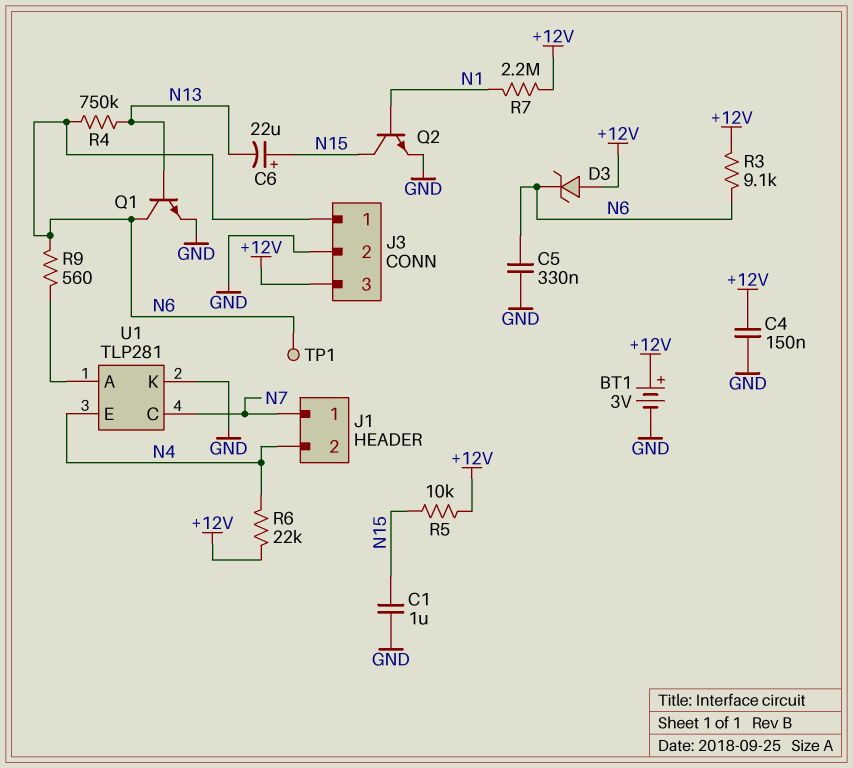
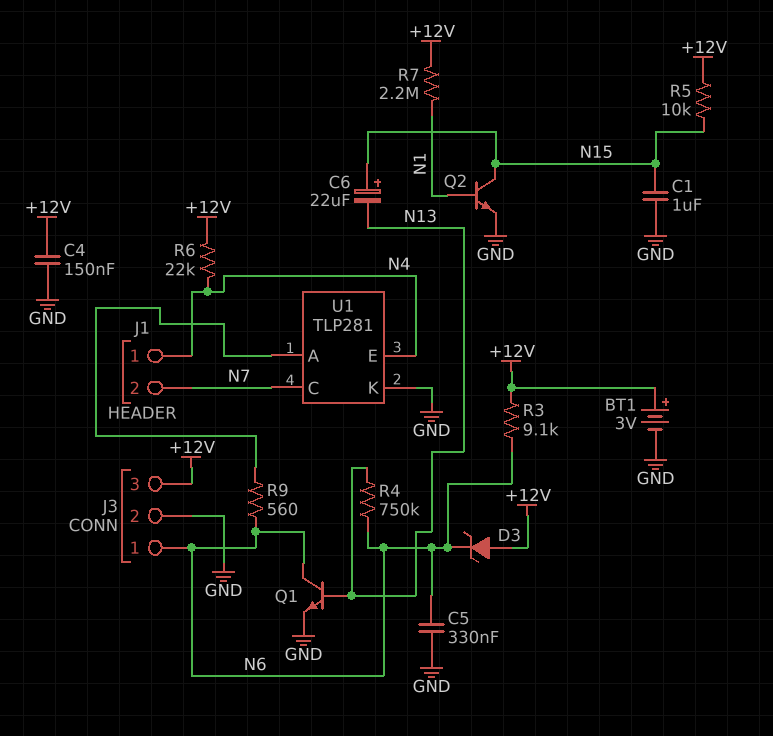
J1 pin 1: N7 -> N4
J1 pin 2: N4 -> N7
TP1: test point (N6) -> none

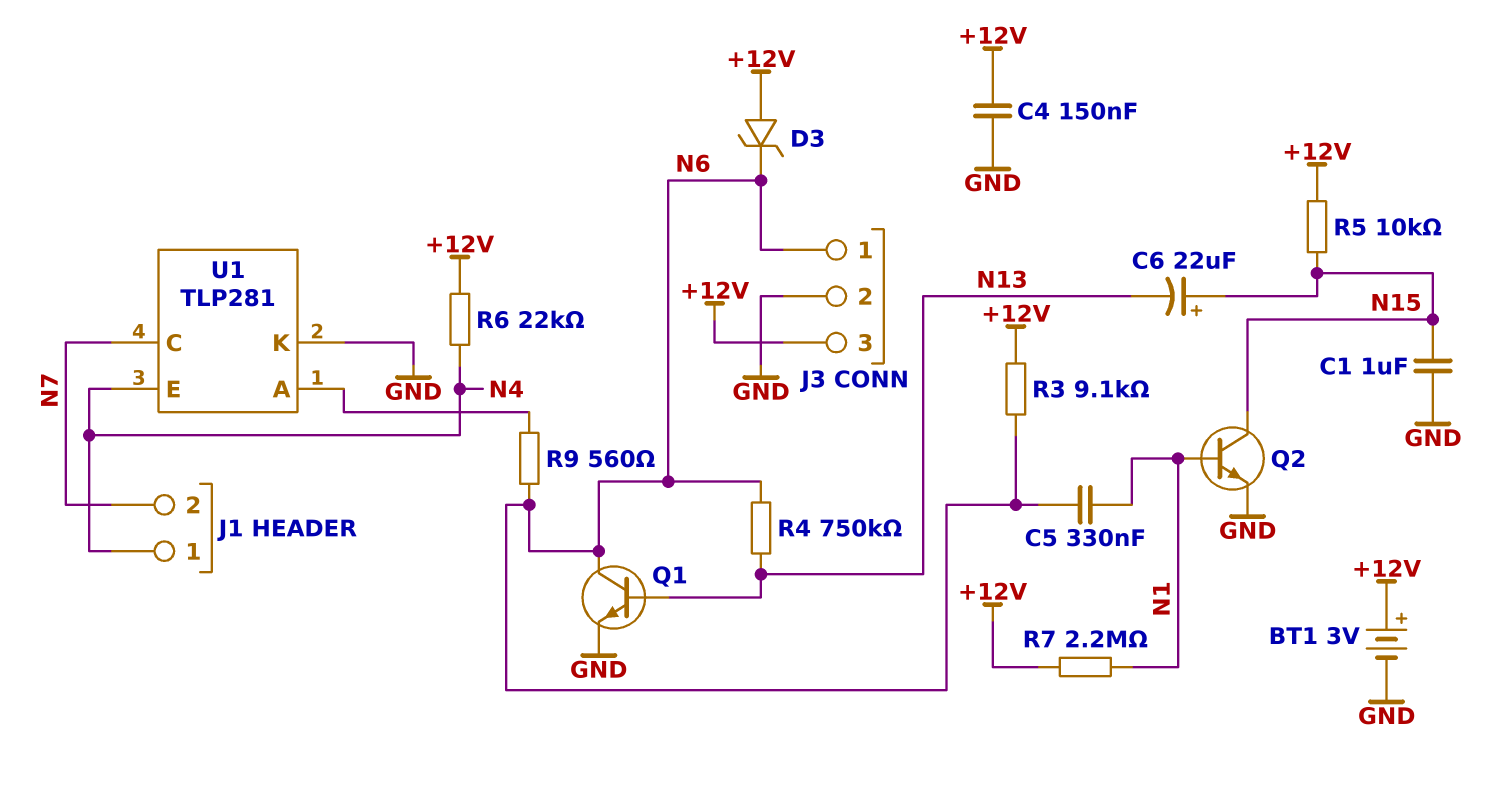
C5: 330nF (GND, N6) -> 330nF (N1, N6)

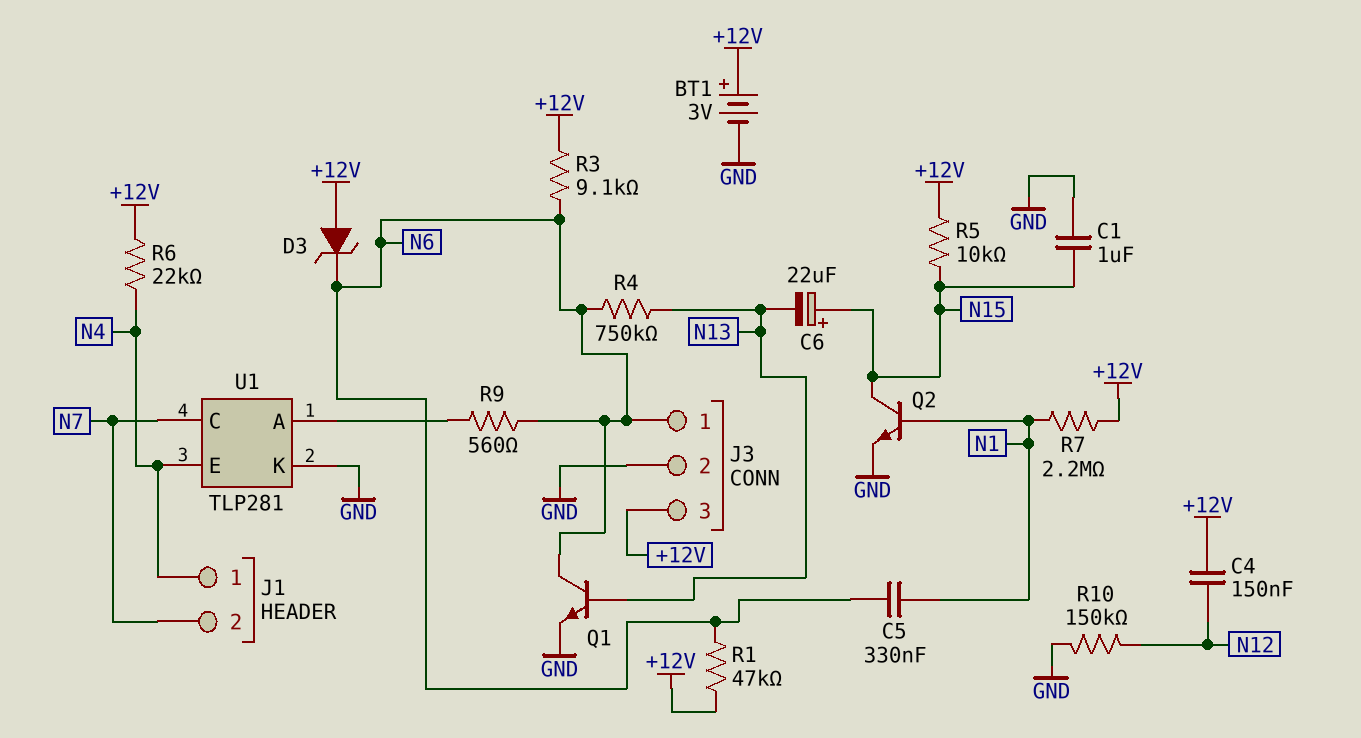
C4: 150nF (+12V, GND) -> 150nF (+12V, N12)
R1: none -> 47k (+12V, N6)
R10: none -> 150k (GND, N12)

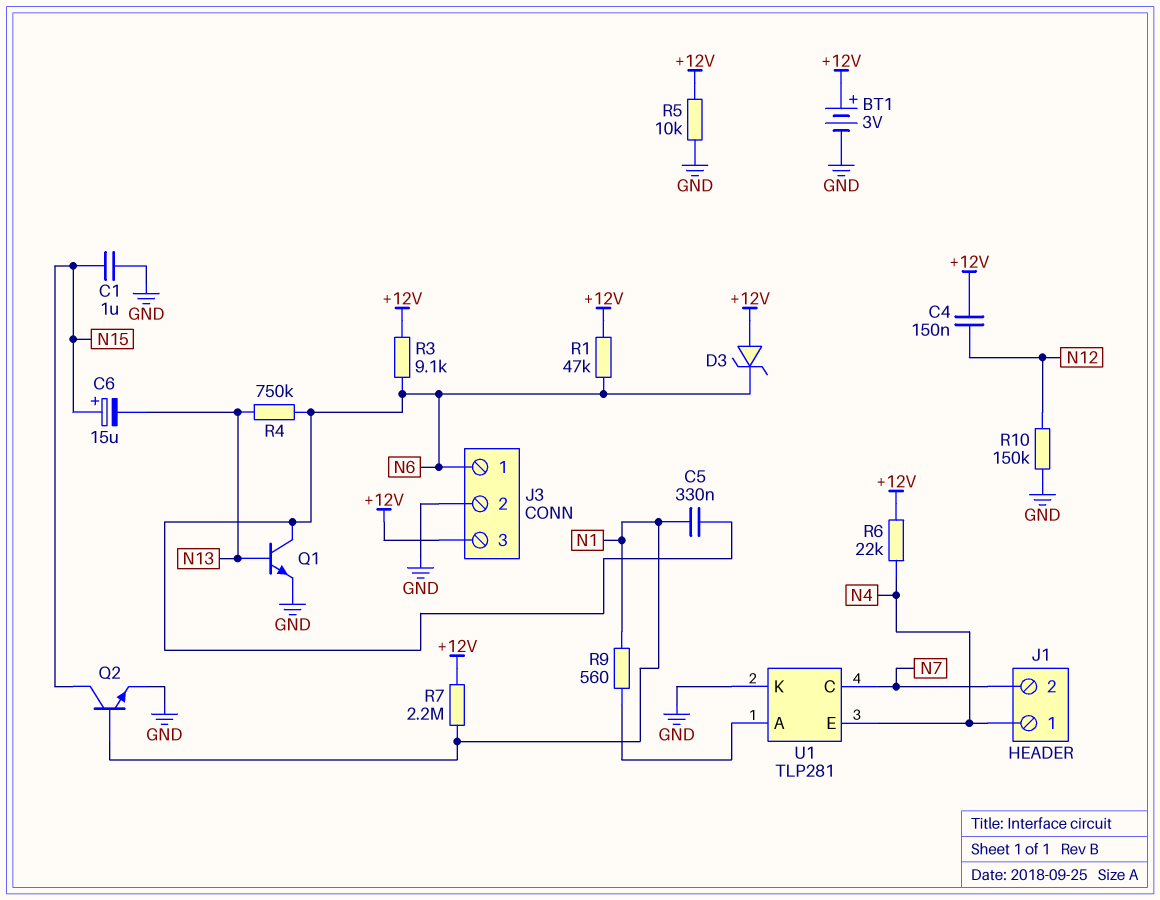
C6: 22uF (plus N15, minus N13) -> 15uF (plus N15, minus N13)
R5: 10k (+12V, N15) -> 10k (+12V, GND)
R9: 560 (N6, U1/A) -> 560 (N1, U1/A)

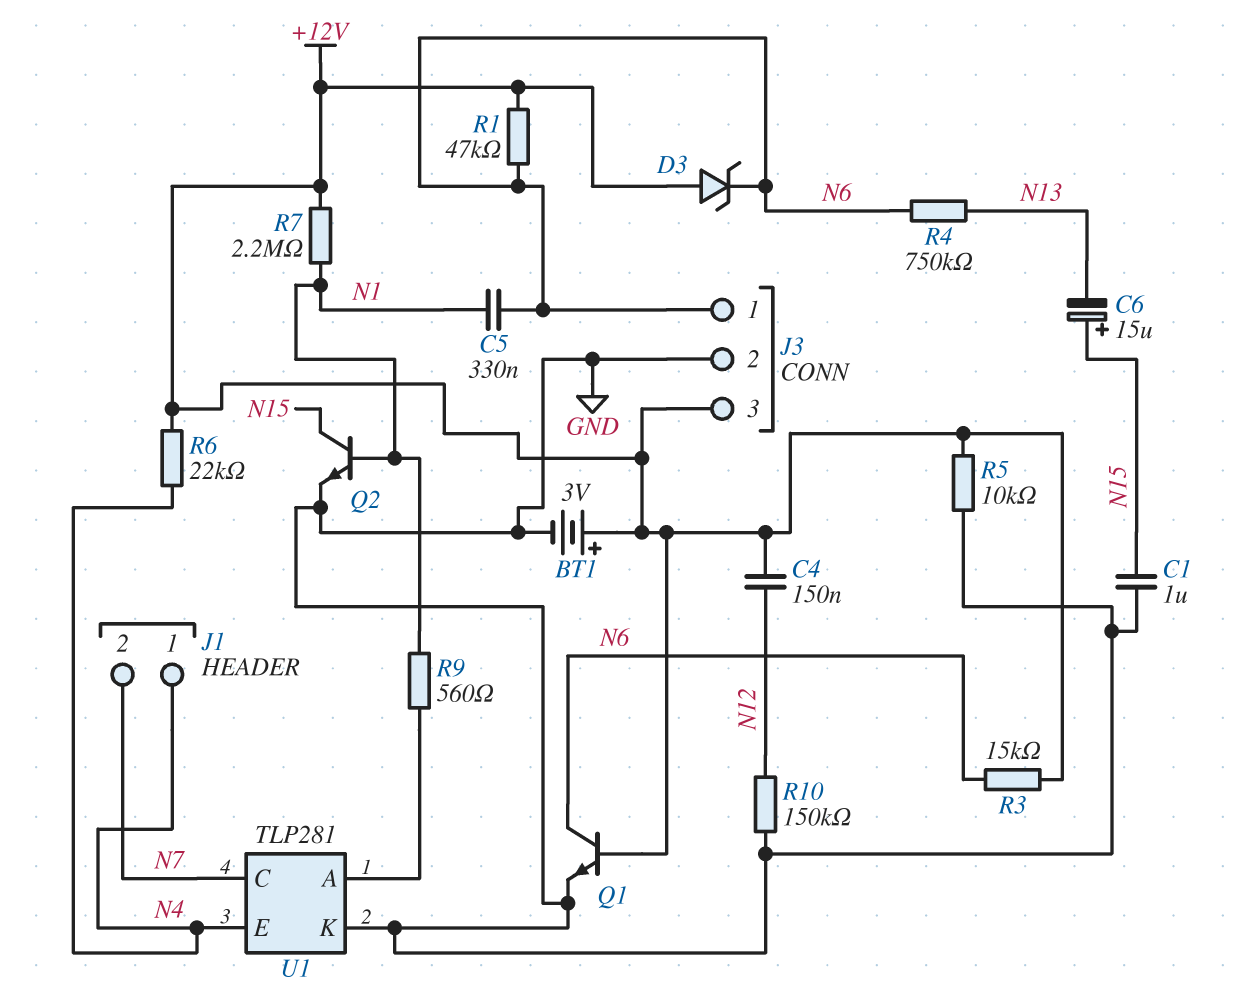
Q1: NPN (B N13, C N6, E GND) -> NPN (B +12V, C N6, E GND)
R3: 9.1k (+12V, N6) -> 15k (+12V, N6)

